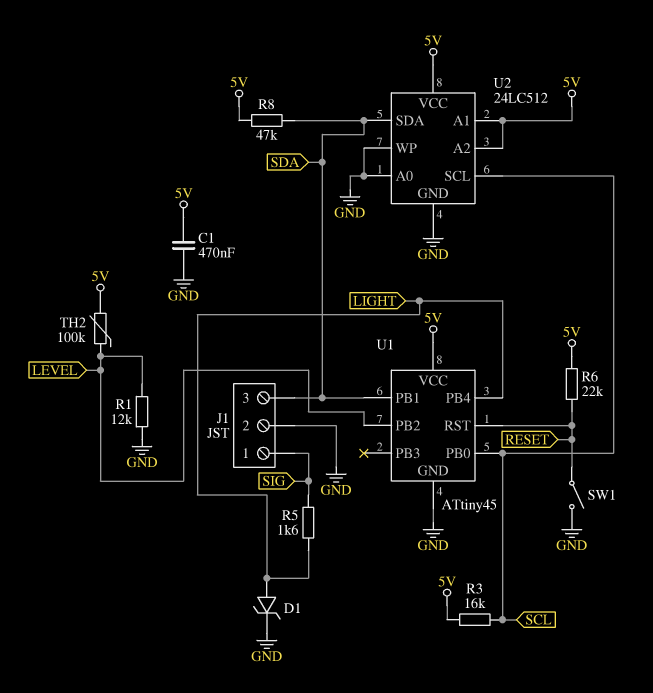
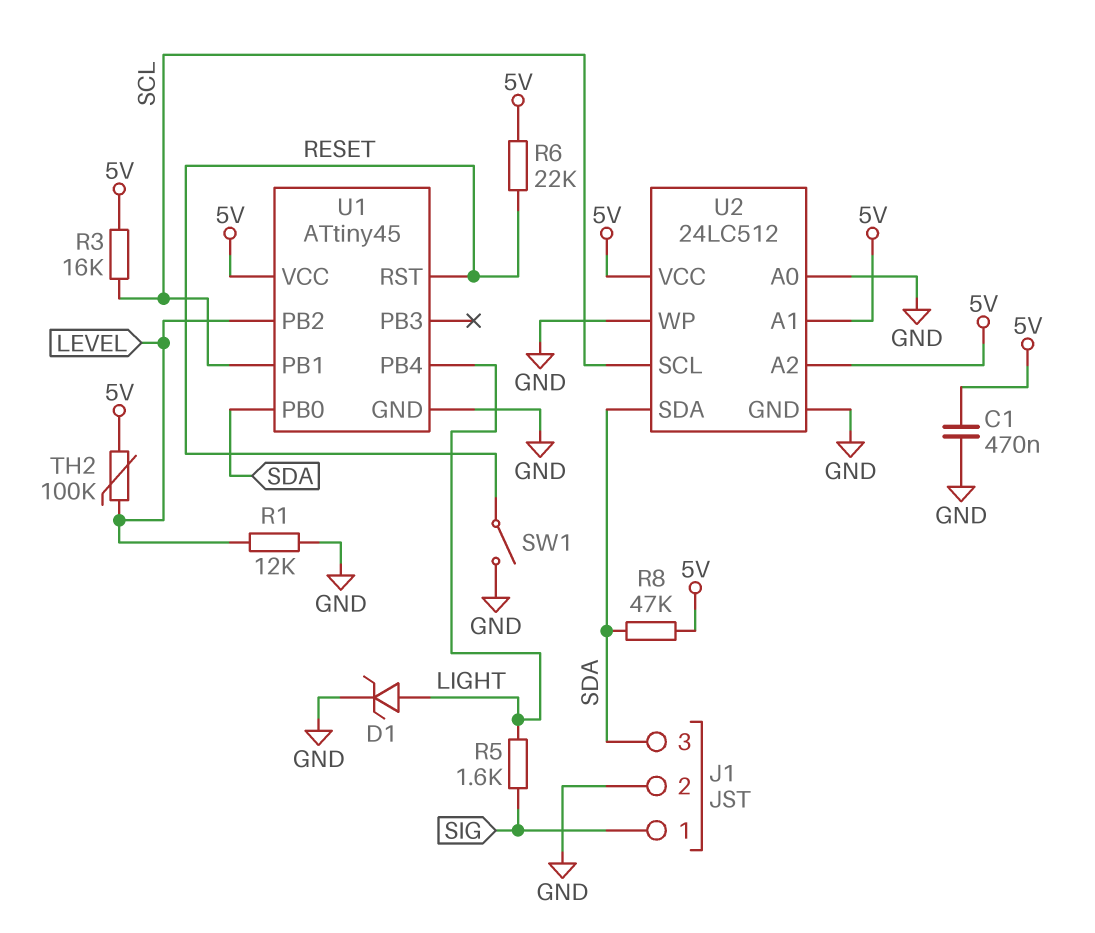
U1 pin PB0: SCL -> SDA
U1 pin PB1: SDA -> SCL

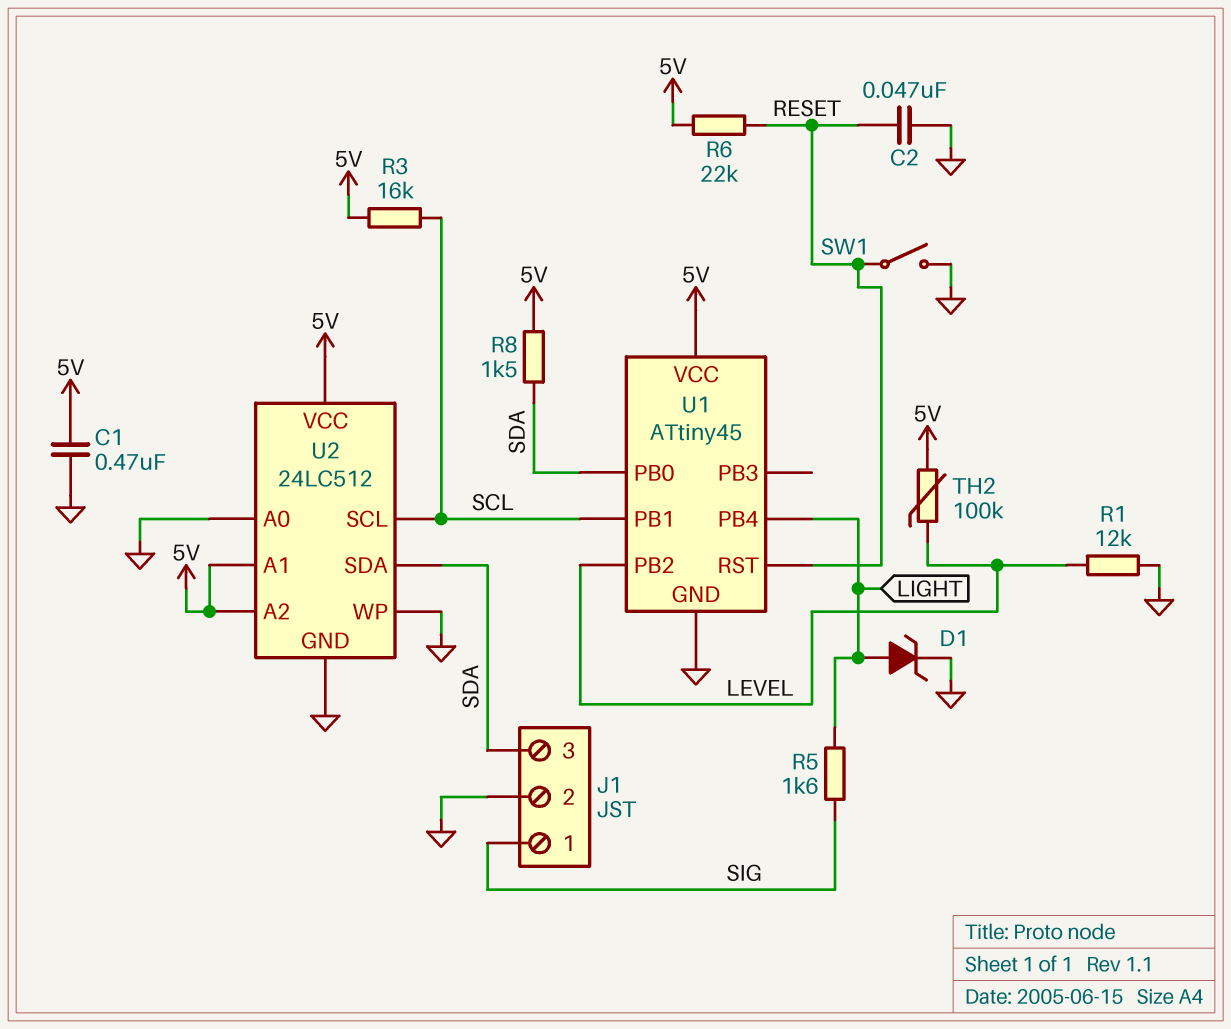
C2: none -> 47nF (GND, RESET)
R8: 47k (5V, SDA) -> 1.5k (5V, SDA)

